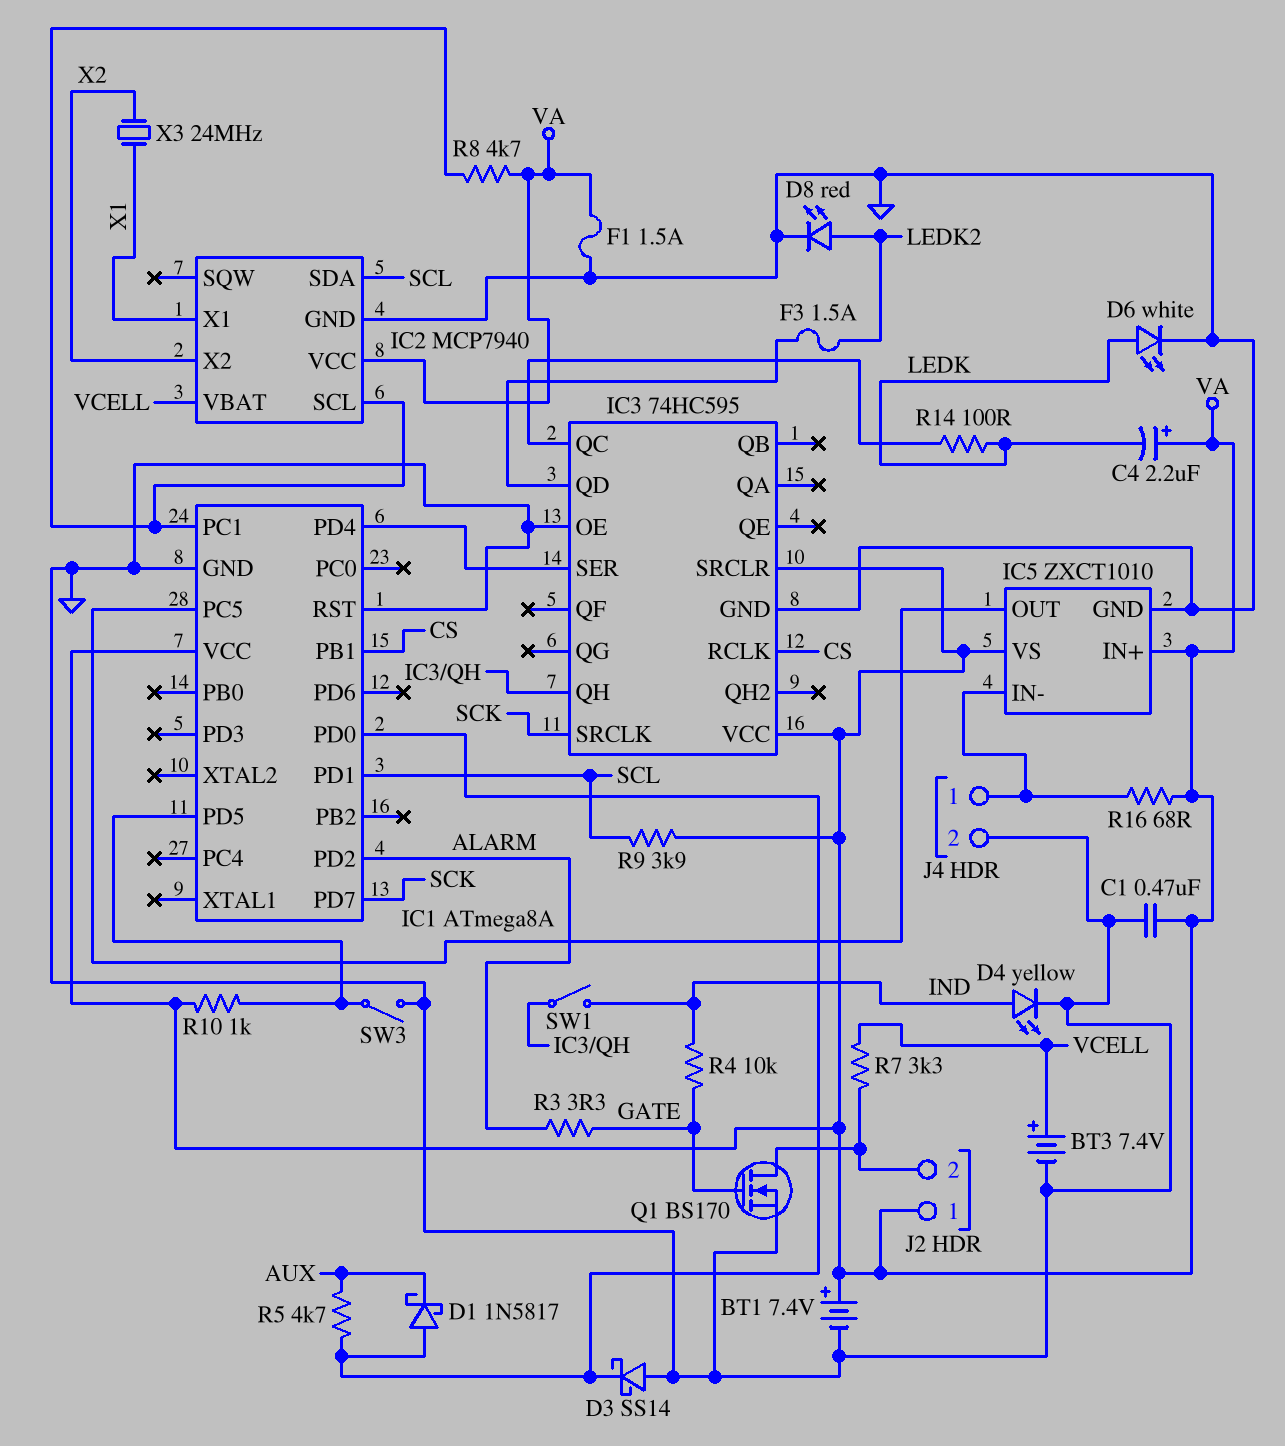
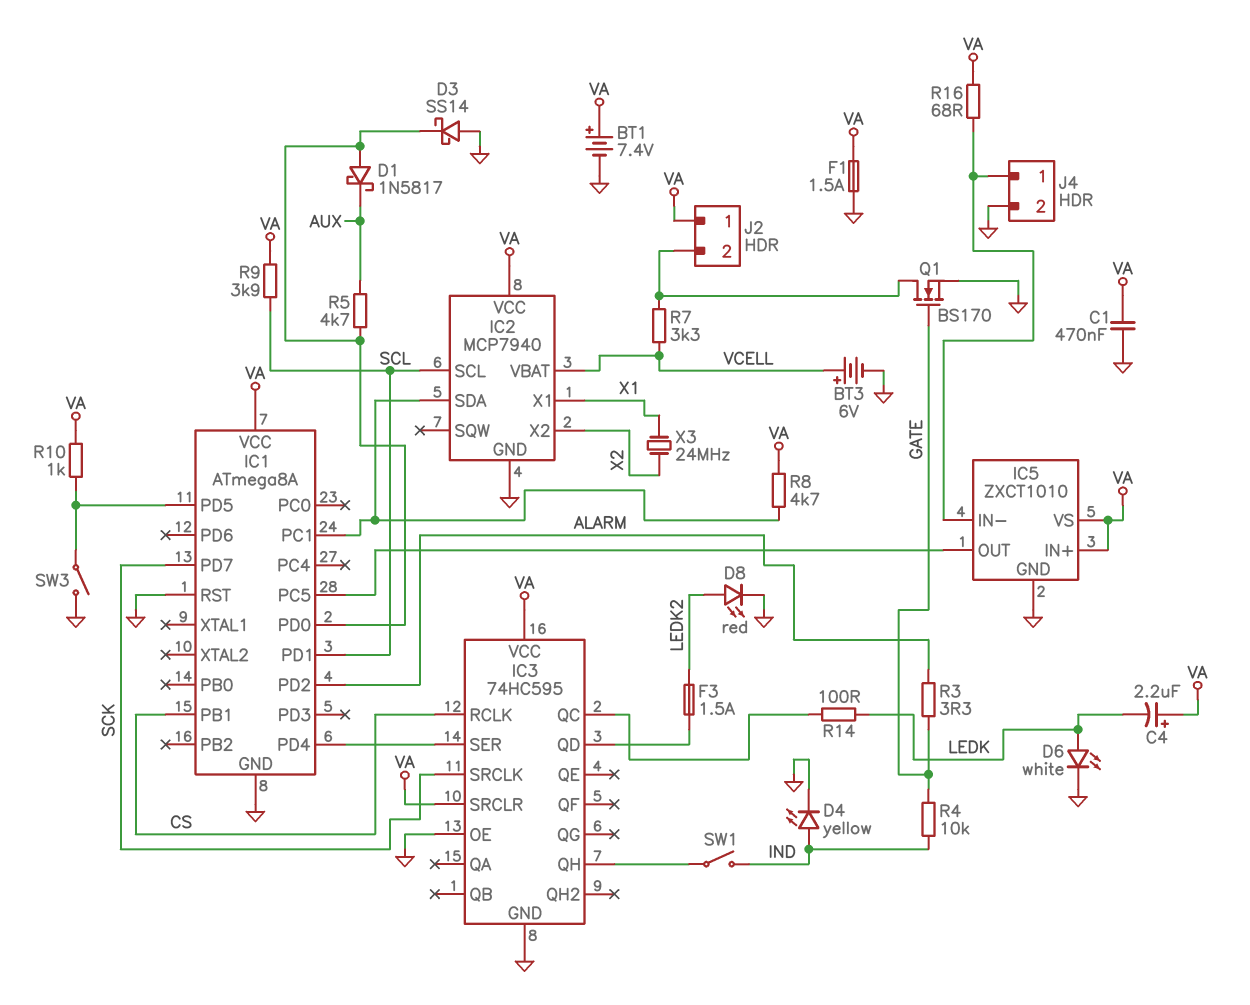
BT3: 7.4V (plus VCELL, minus GND) -> 6V (plus VCELL, minus GND)
IC2 pin SCL: IC1/PC1 -> SCL
IC2 pin SDA: SCL -> IC1/PC1

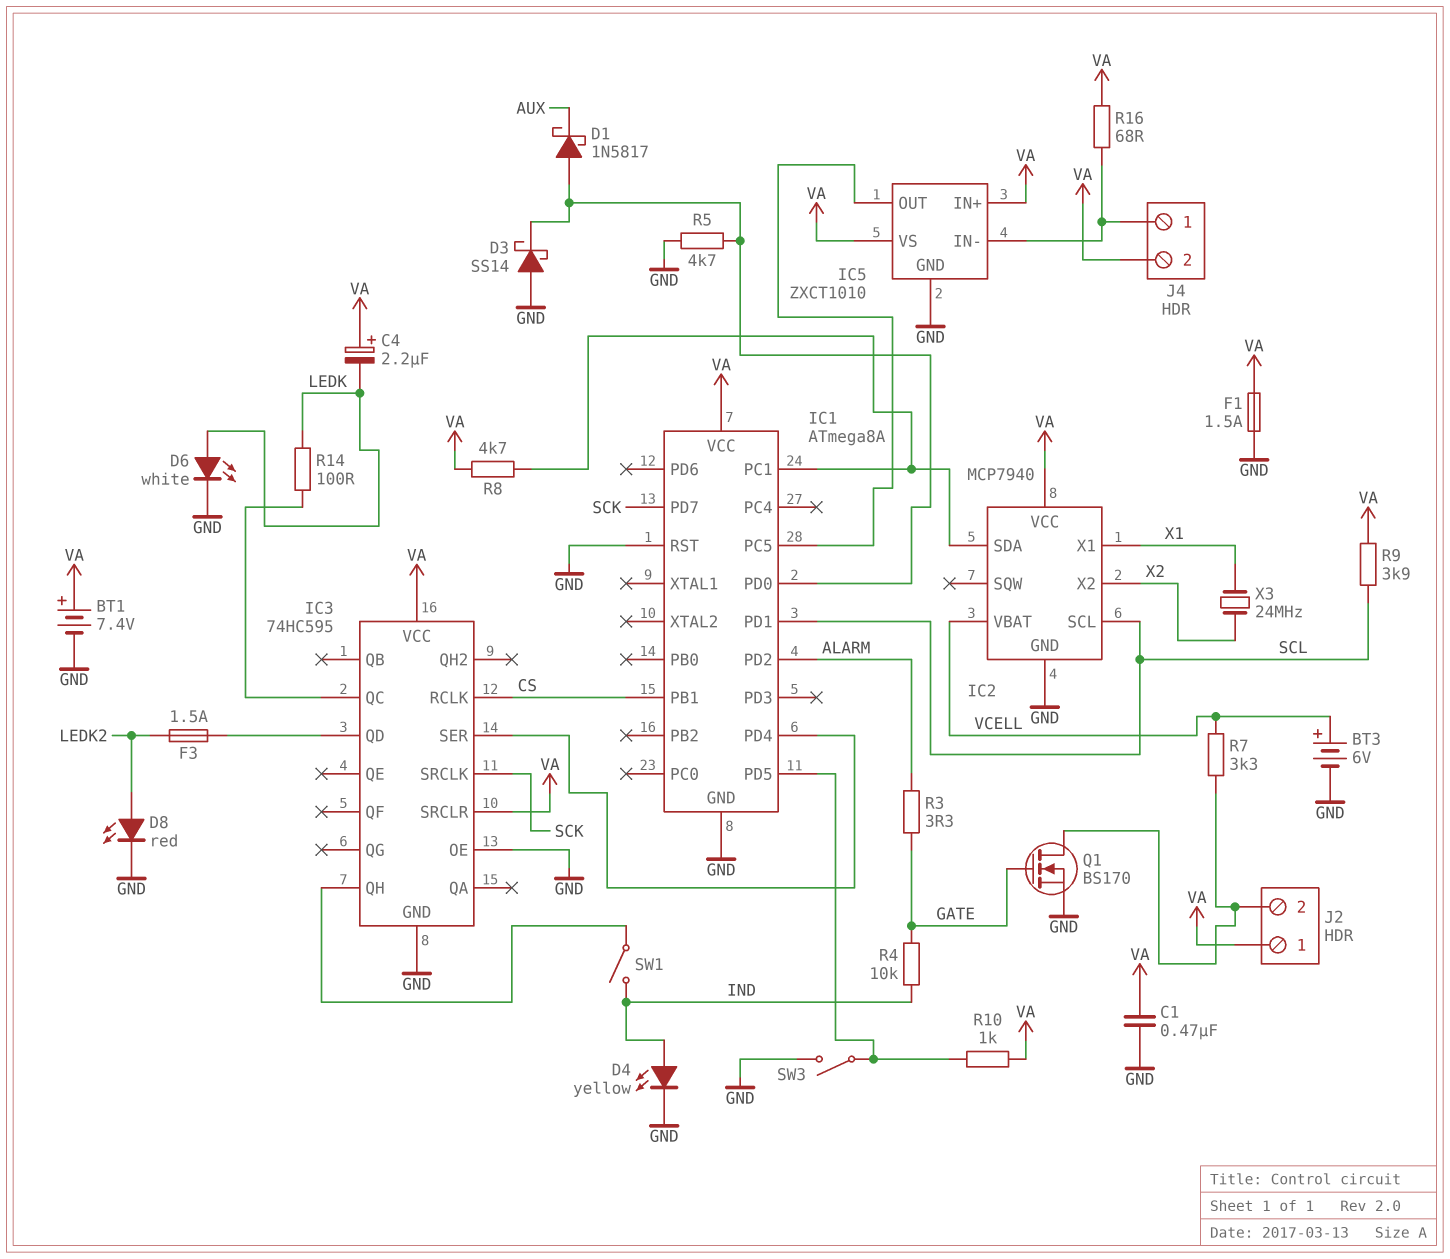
J4 pin 2: GND -> VA
R5: 4.7k (AUX, IC1/PD0) -> 4.7k (GND, IC1/PD0)

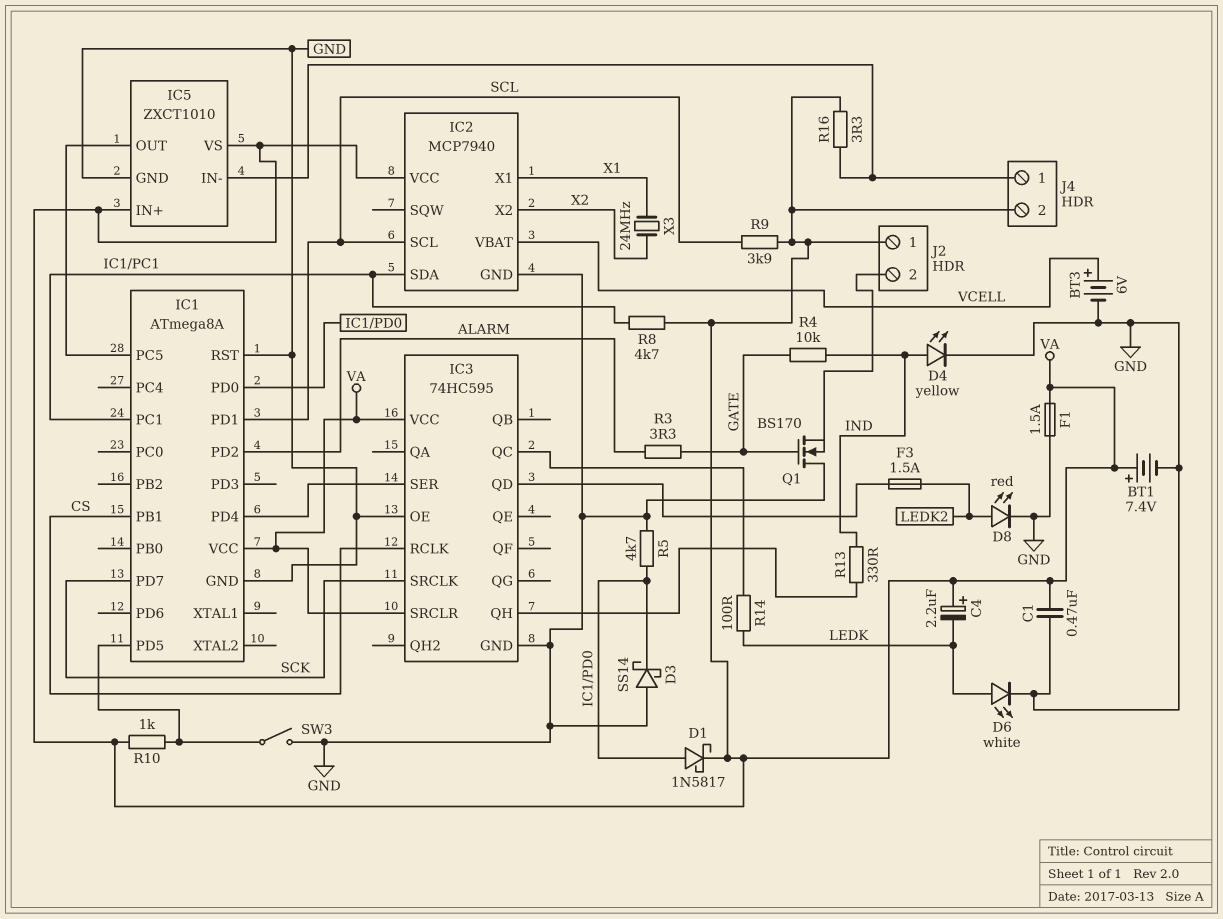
D1: schottky 1N5817 (A IC1/PD0, K AUX) -> schottky 1N5817 (A IC1/PD0, K VA)
Q1: NMOS BS170 (G GATE, D J2/2, S GND) -> NMOS BS170 (G GATE, D GND, S J2/2)
R7: 3.3k (J2/2, VCELL) -> none
R13: none -> 330 (IC3/QH, IND)
R16: 68 (IC5/IN-, VA) -> 3.3 (IC5/IN-, VA)
SW1: switch (IC3/QH, IND) -> none

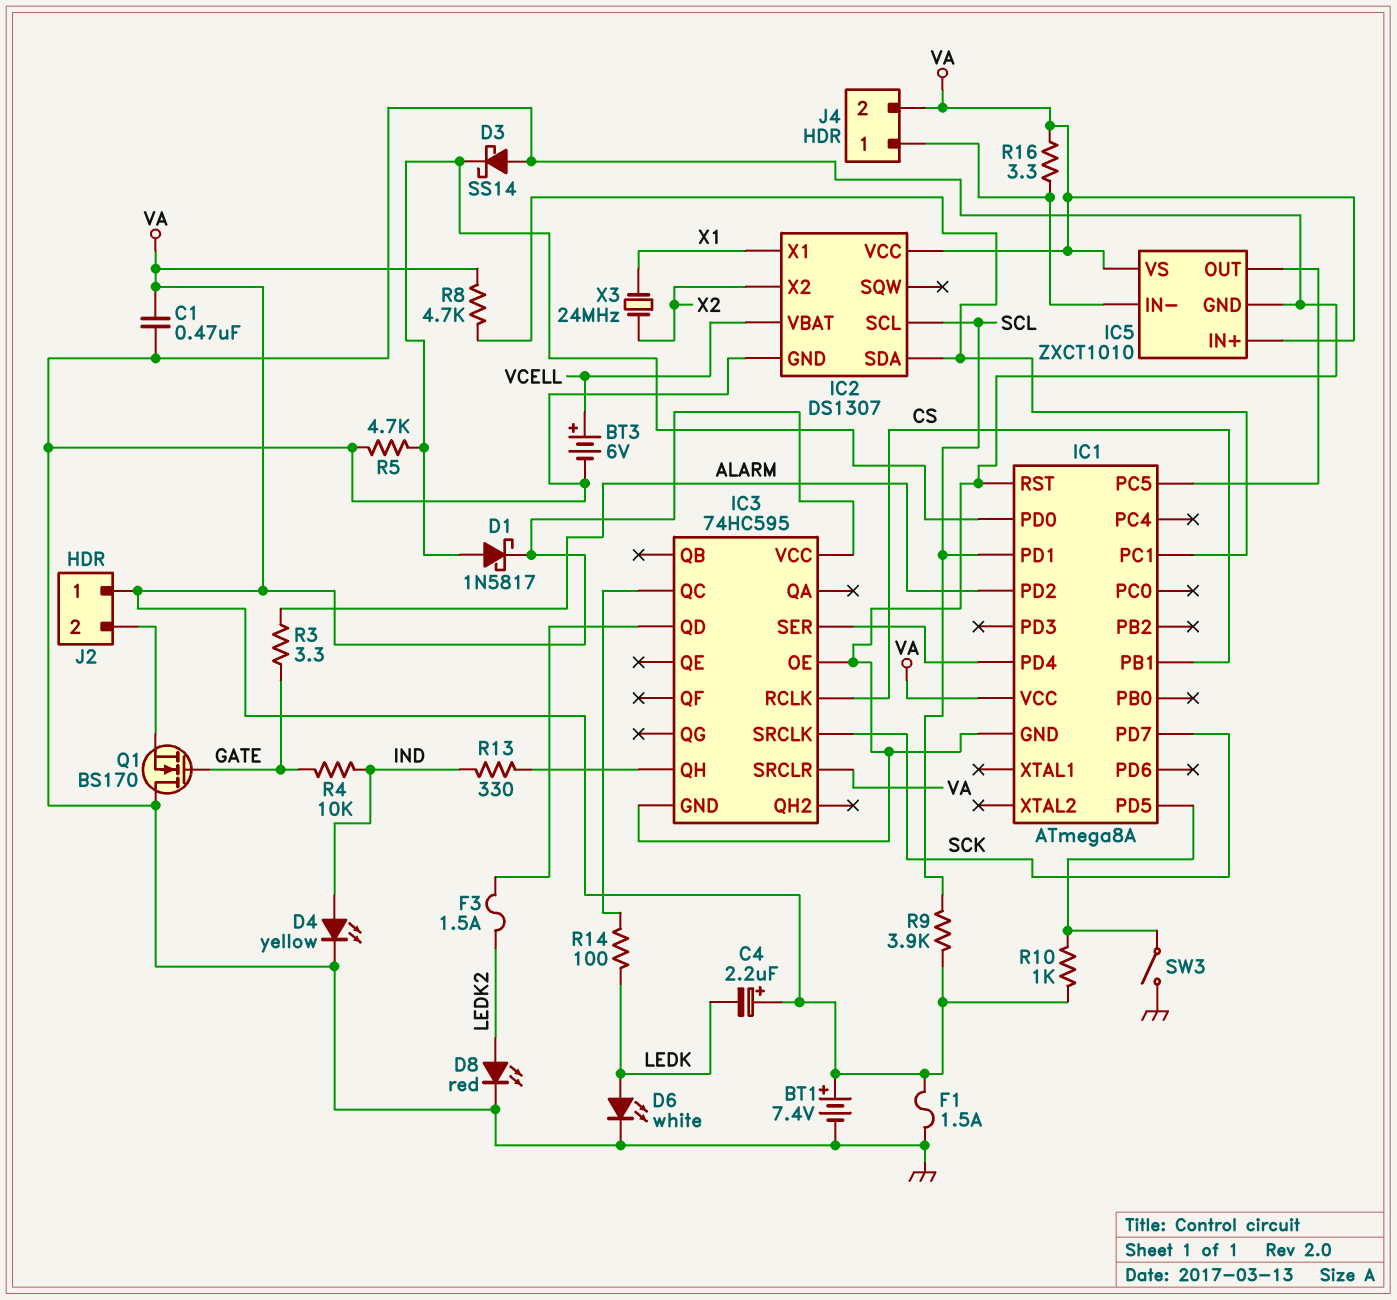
IC2: MCP7940 -> DS1307

